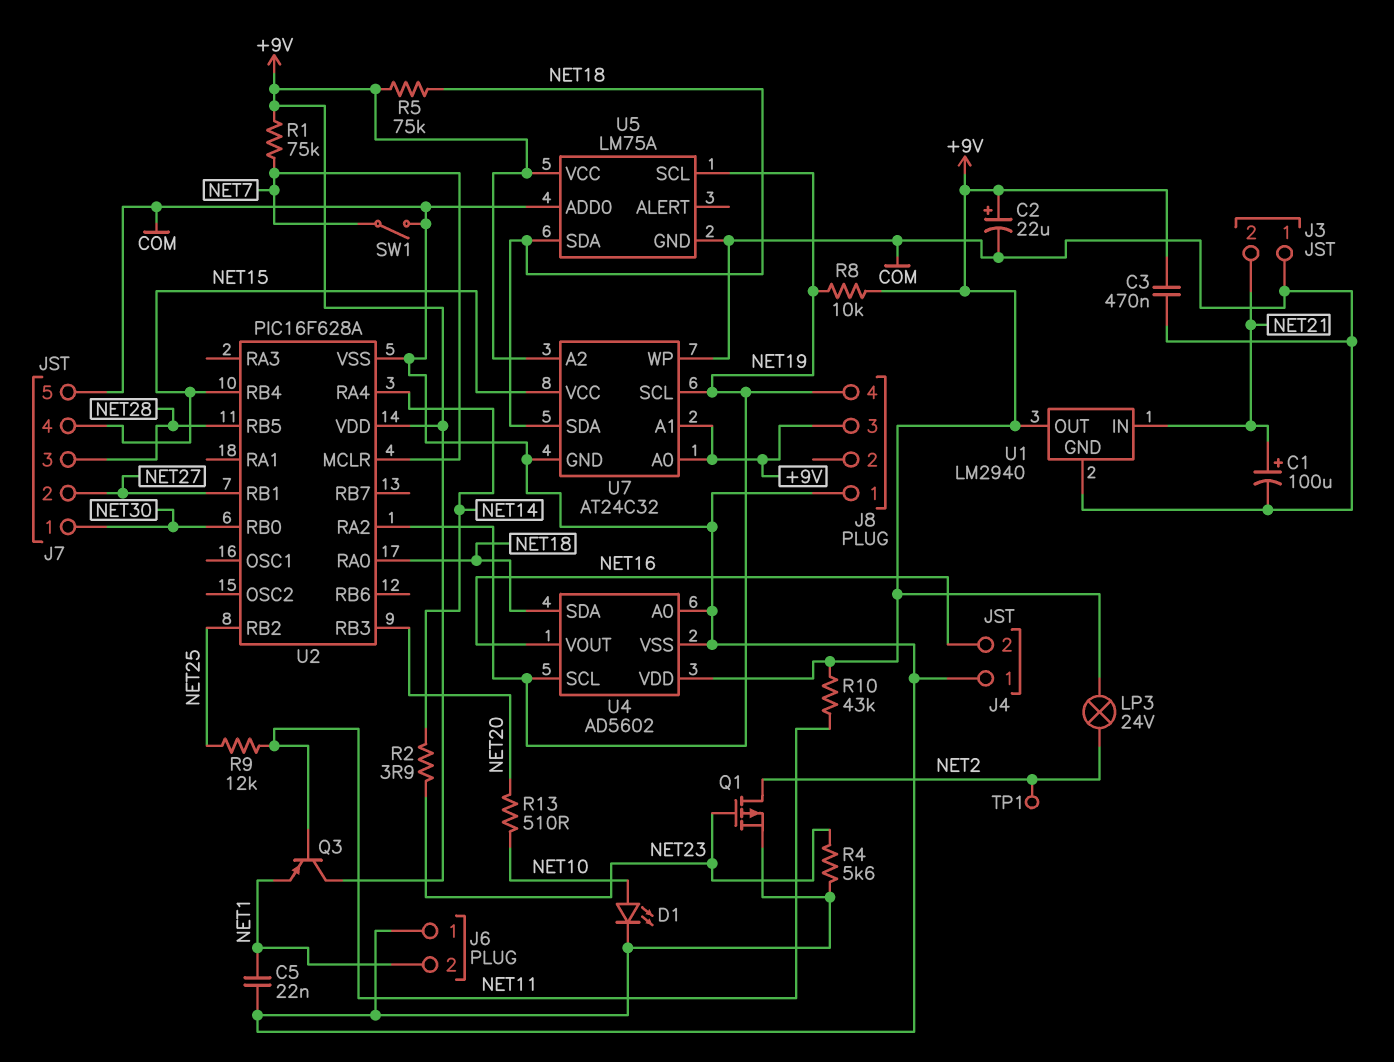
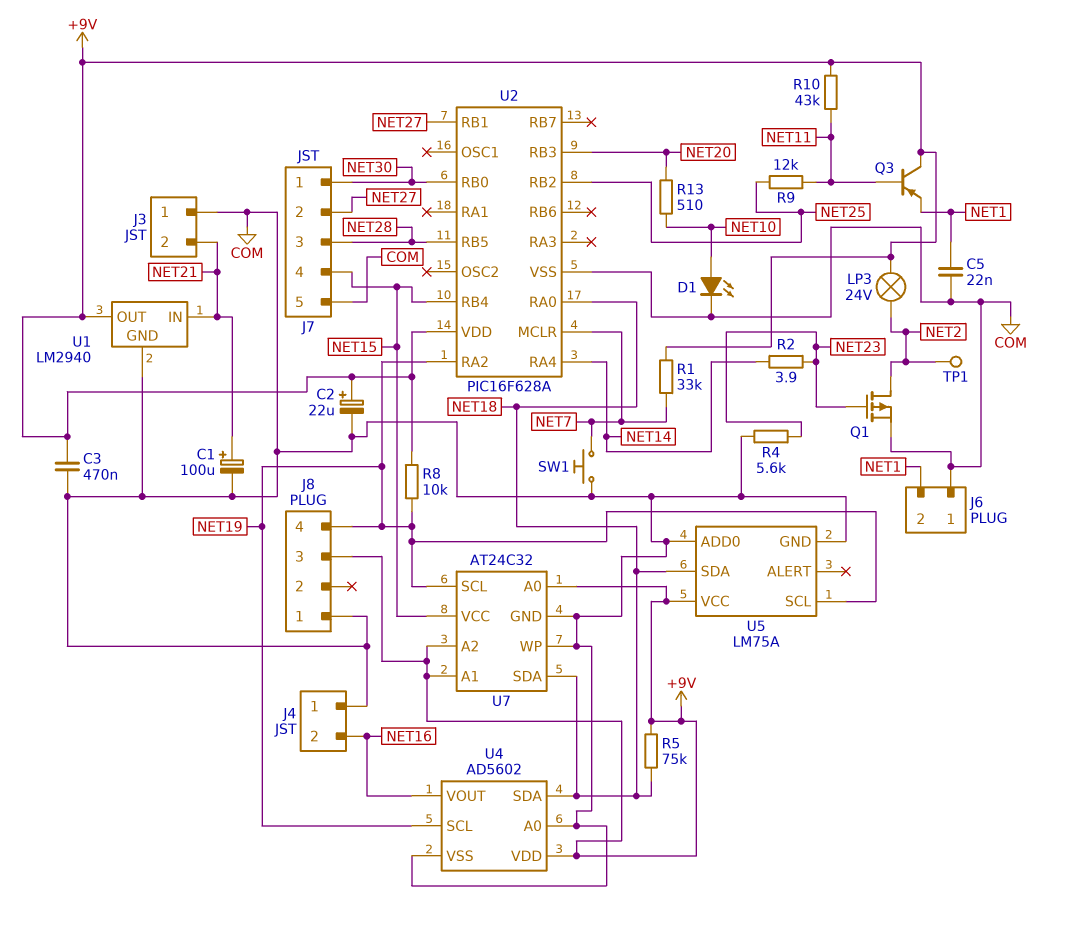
R1: 75k (+9V, NET7) -> 33k (+9V, NET7)
SW1: switch (COM, NET7) -> button (COM, NET7)

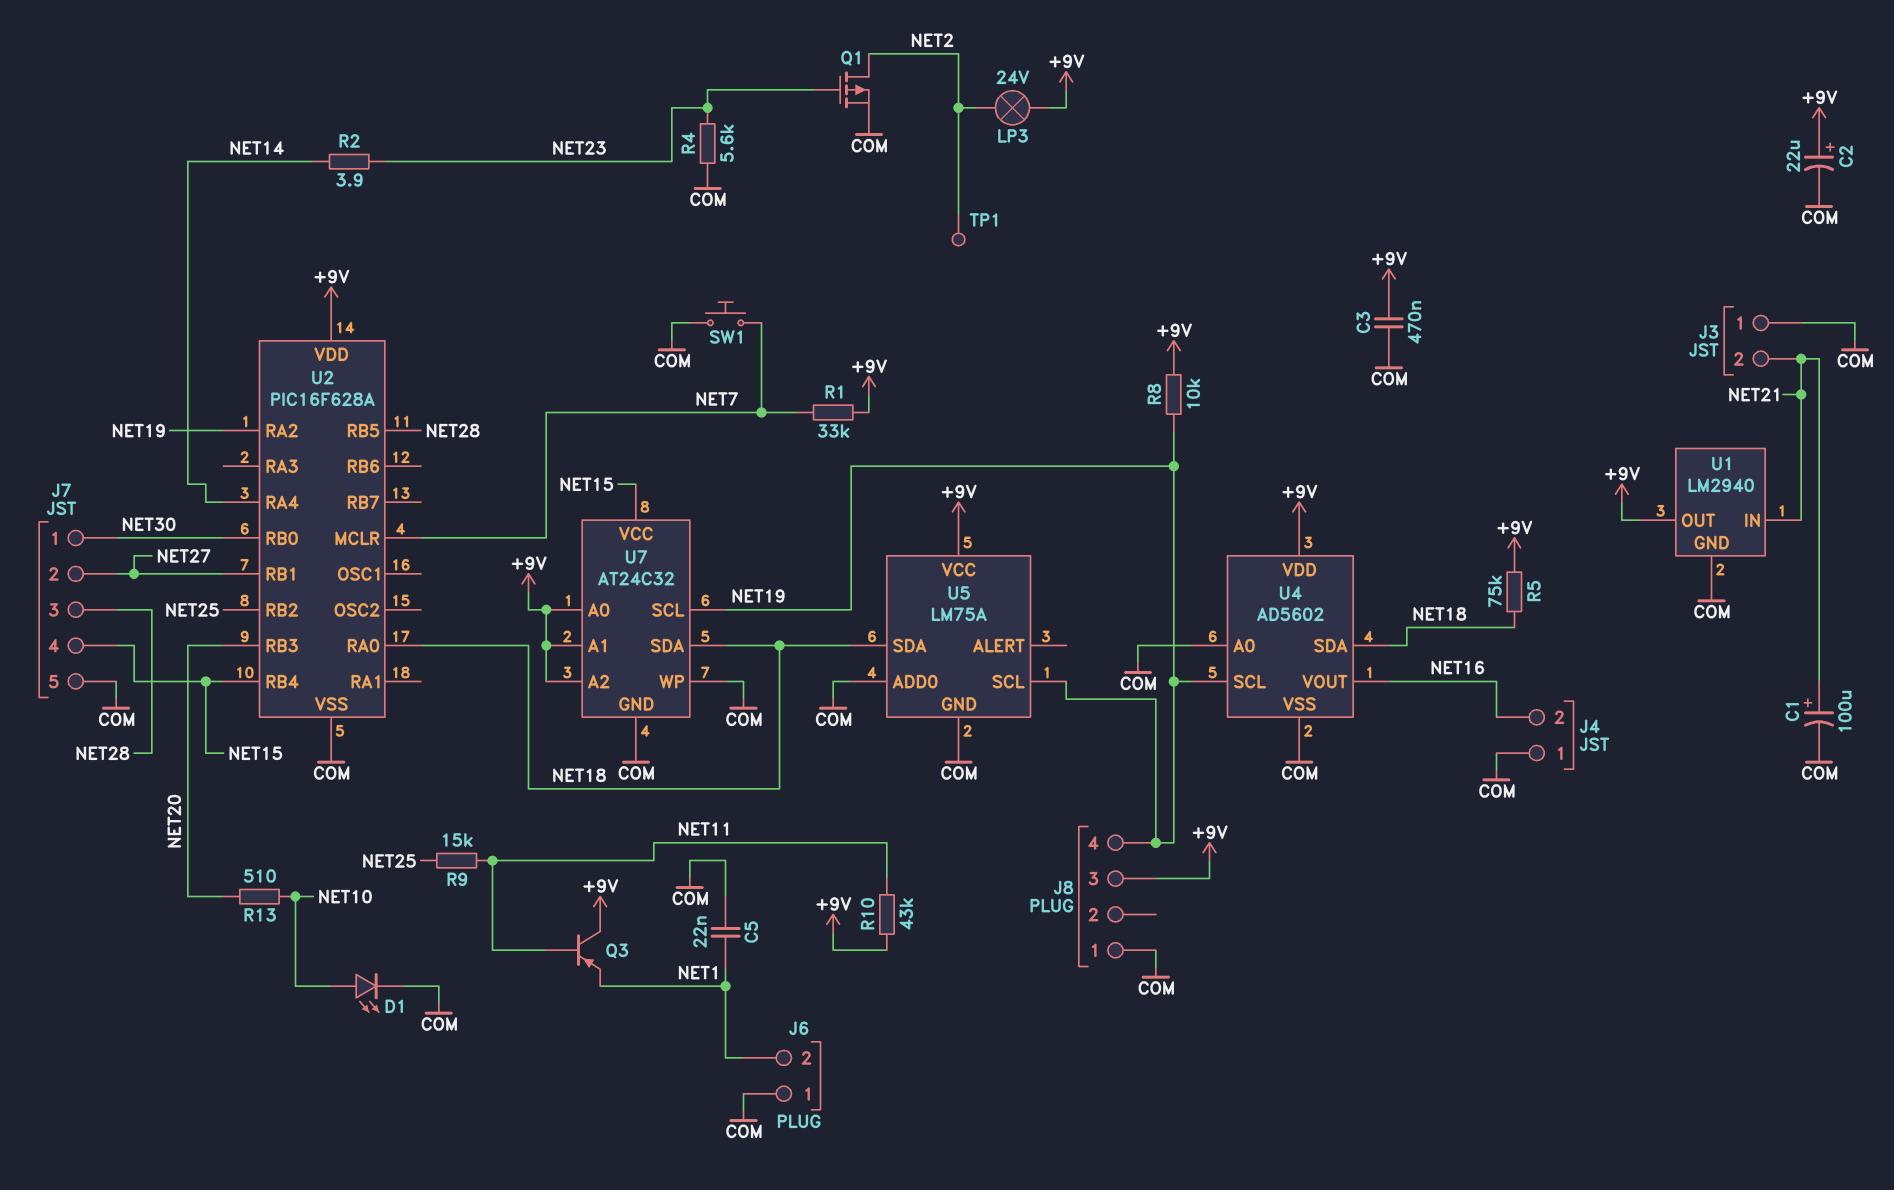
R9: 12k (NET11, NET25) -> 15k (NET11, NET25)

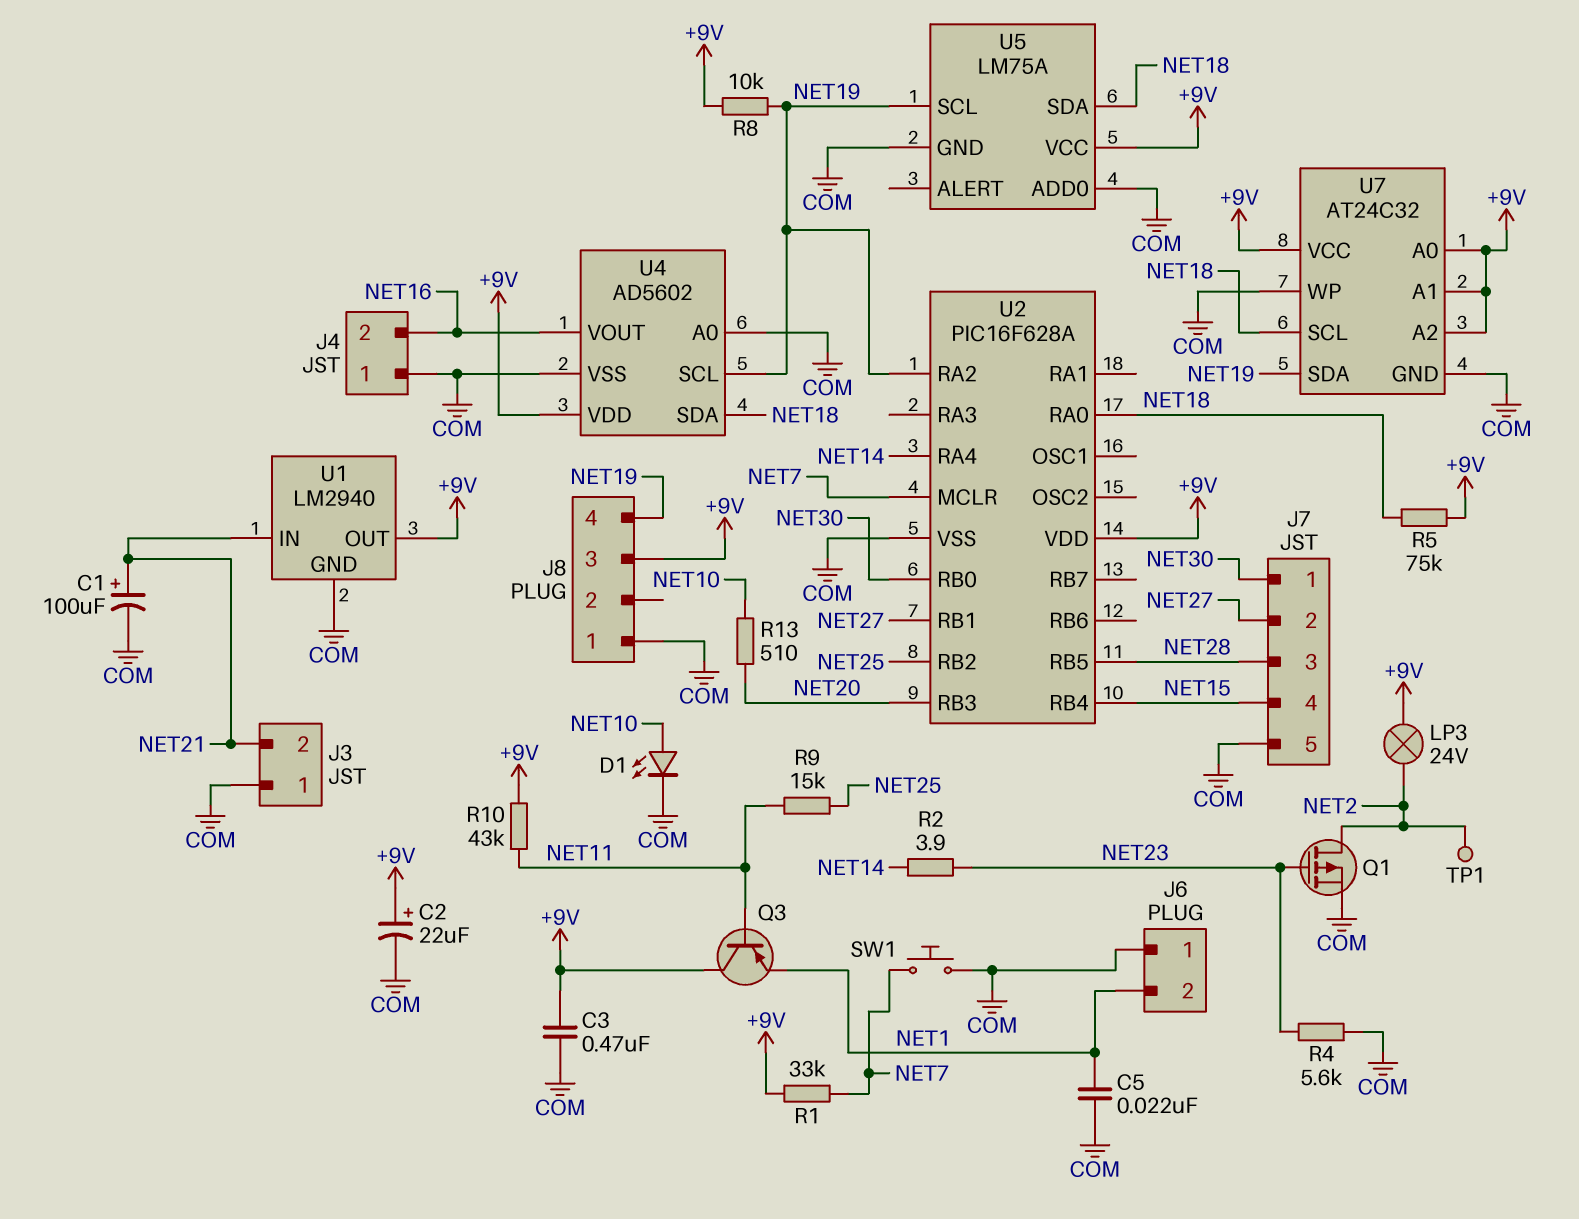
U7 pin SCL: NET19 -> NET18
U7 pin SDA: NET18 -> NET19
U7 pin VCC: NET15 -> +9V

